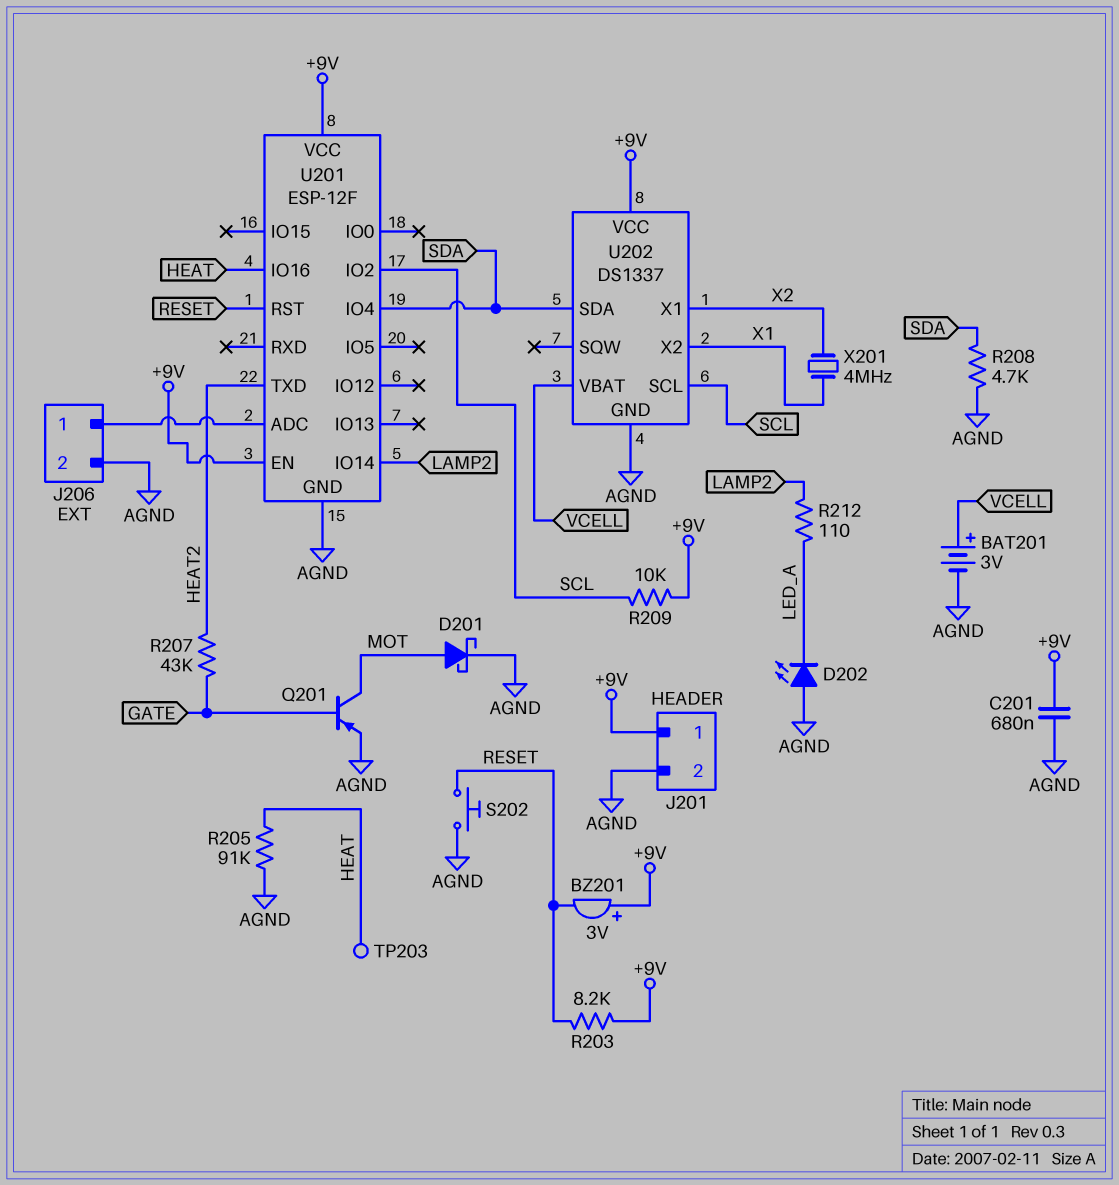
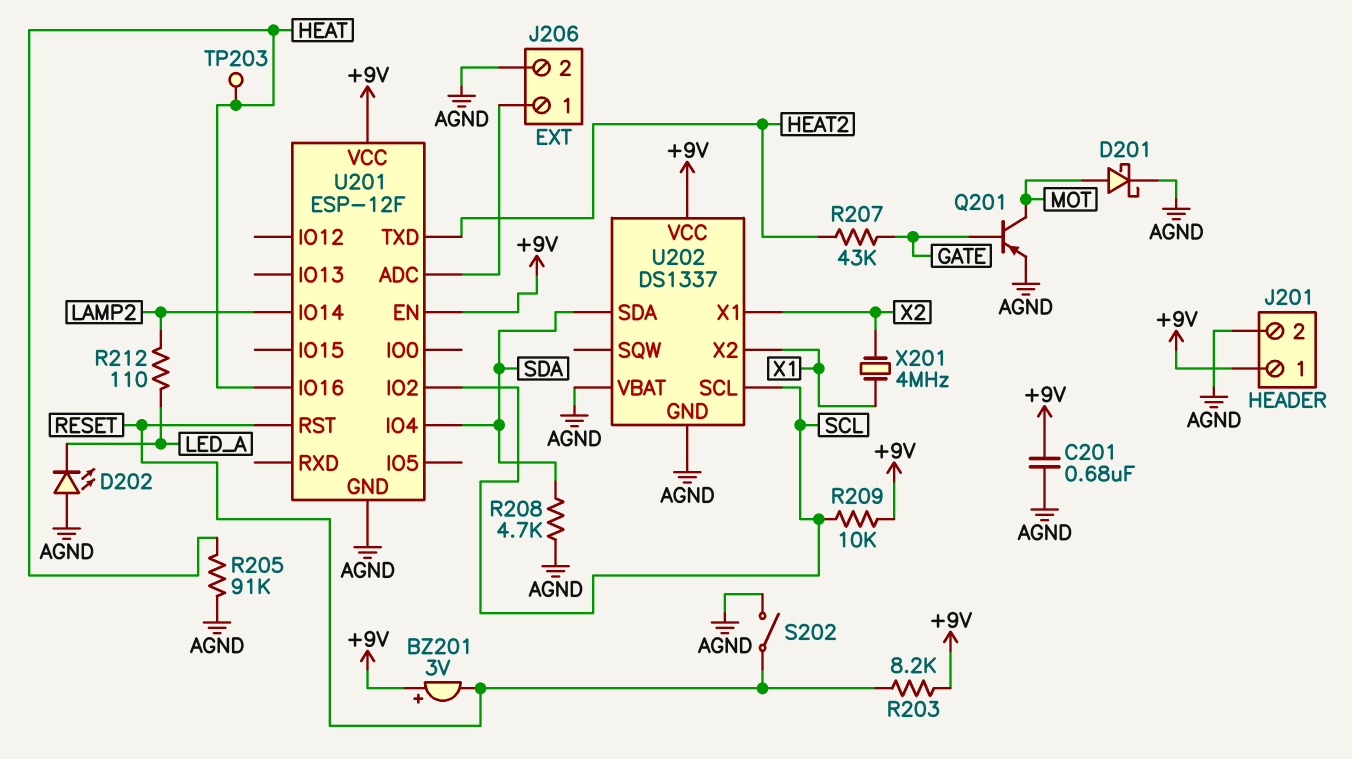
BAT201: 3V (plus VCELL, minus AGND) -> none
S202: button (AGND, RESET) -> switch (AGND, RESET)
U202 pin VBAT: VCELL -> AGND

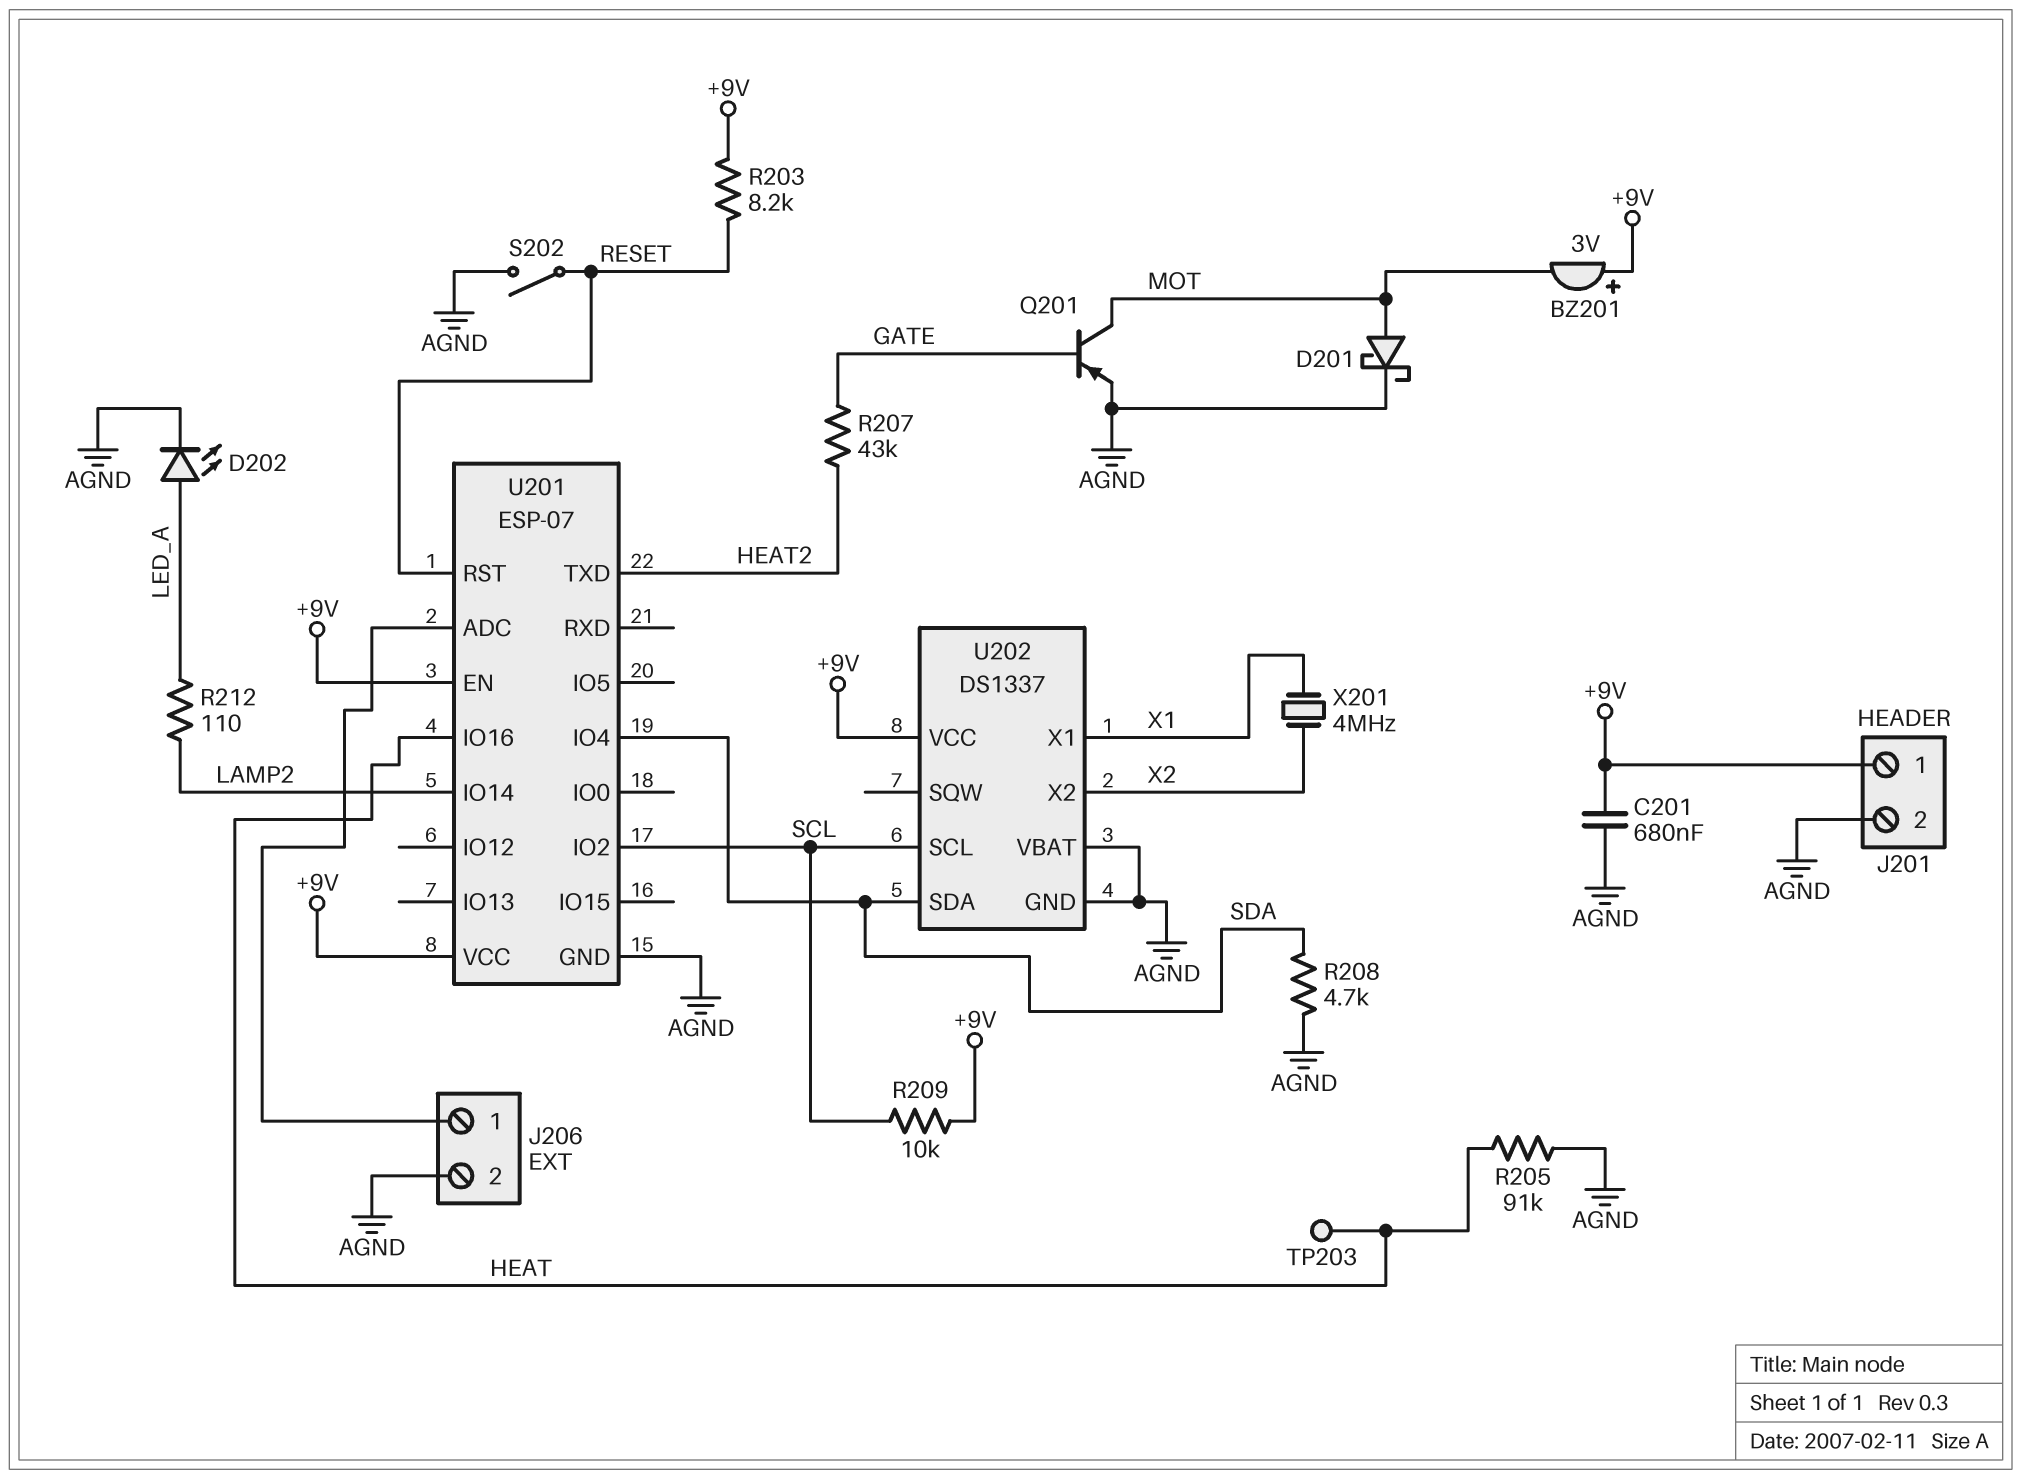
BZ201: buzzer 3V (plus +9V, minus RESET) -> buzzer 3V (plus +9V, minus MOT)
D202: LED (A AGND, K LED_A) -> LED (A LED_A, K AGND)
U201: ESP-12F -> ESP-07
U202 pin X1: X2 -> X1
U202 pin X2: X1 -> X2

